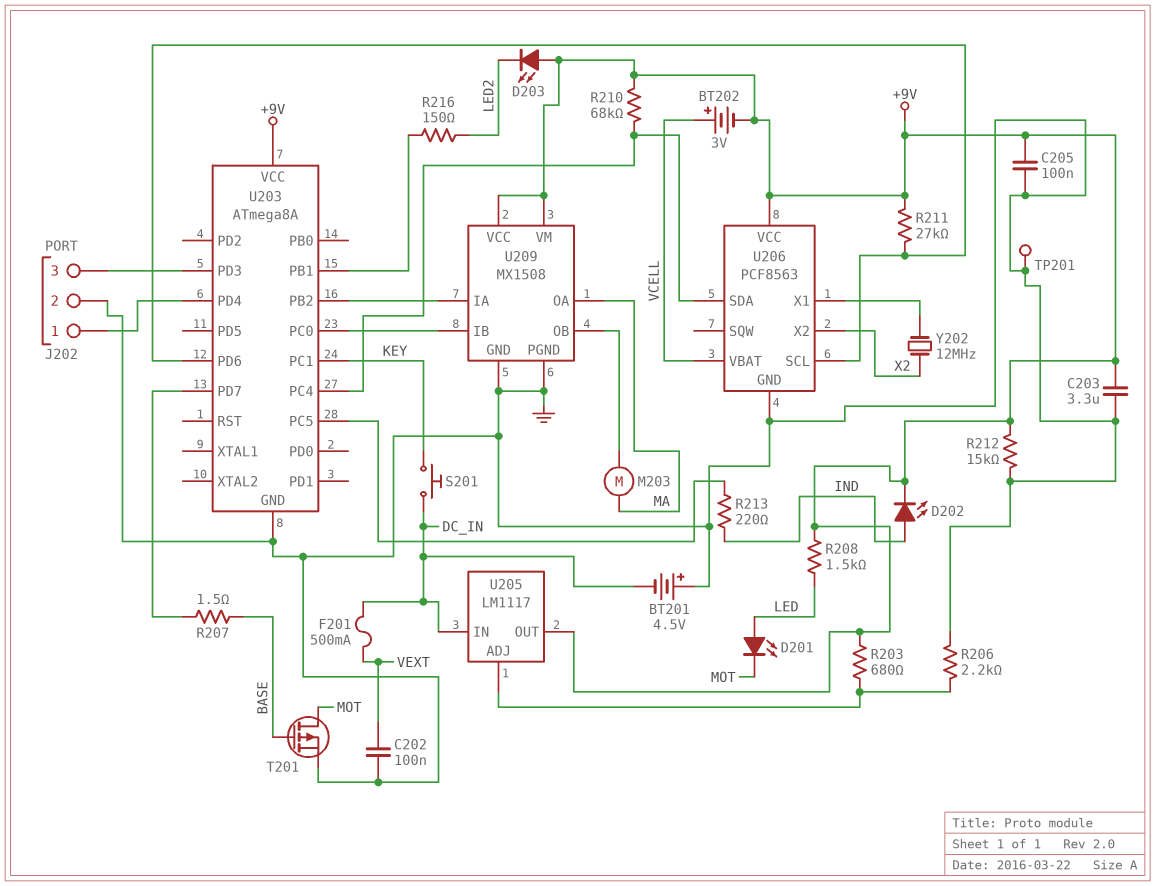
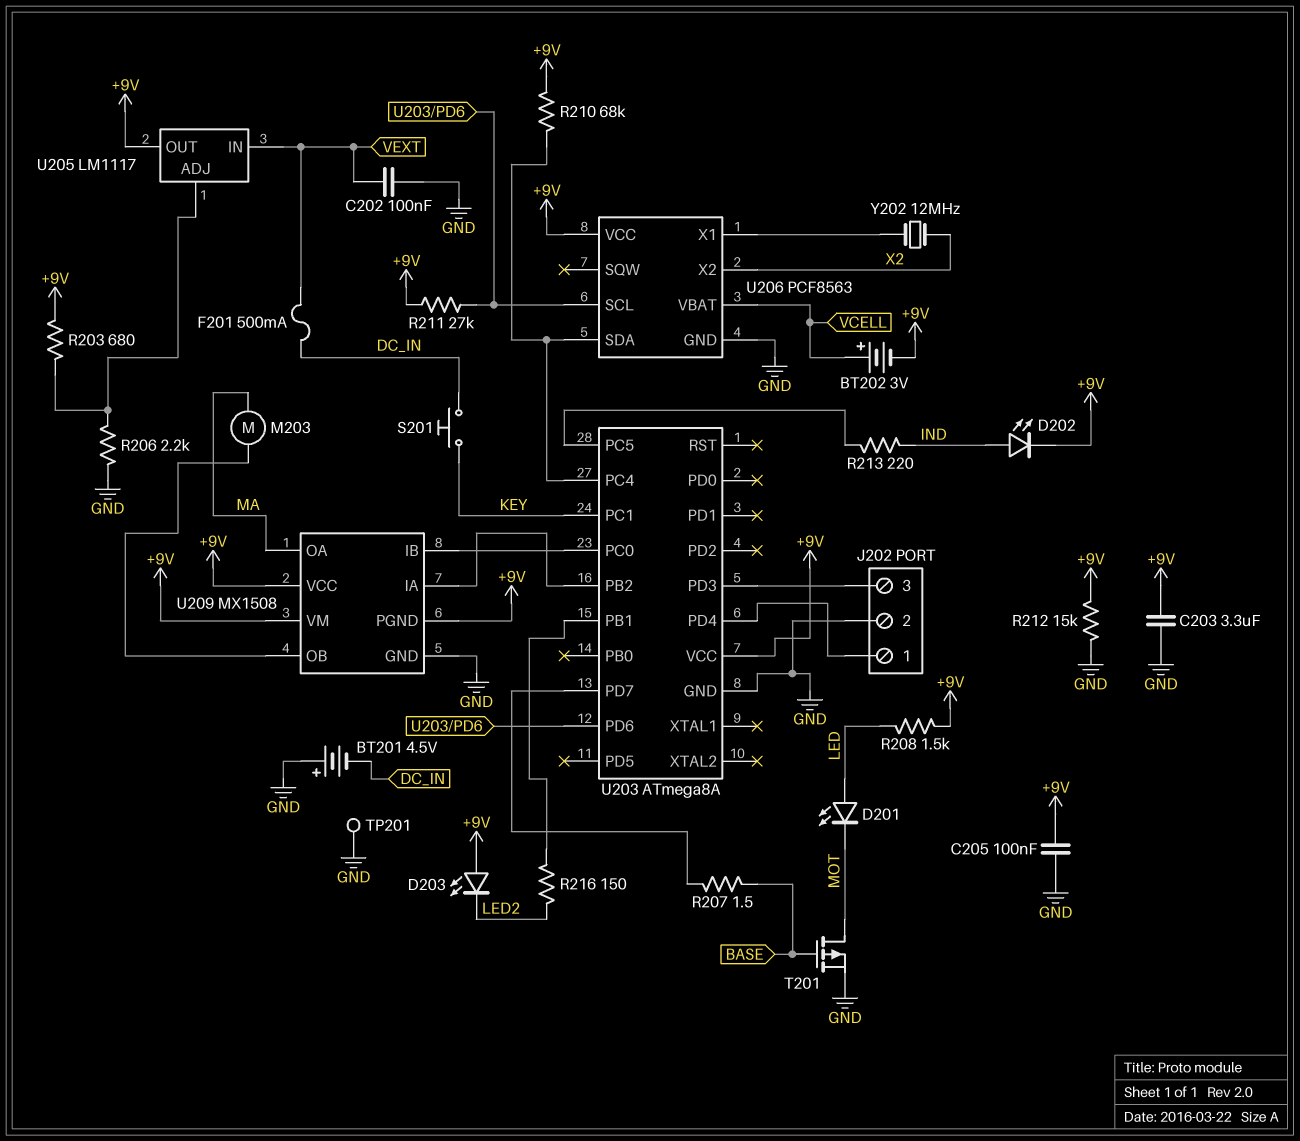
U205 pin IN: DC_IN -> VEXT
U209 pin PGND: GND -> +9V

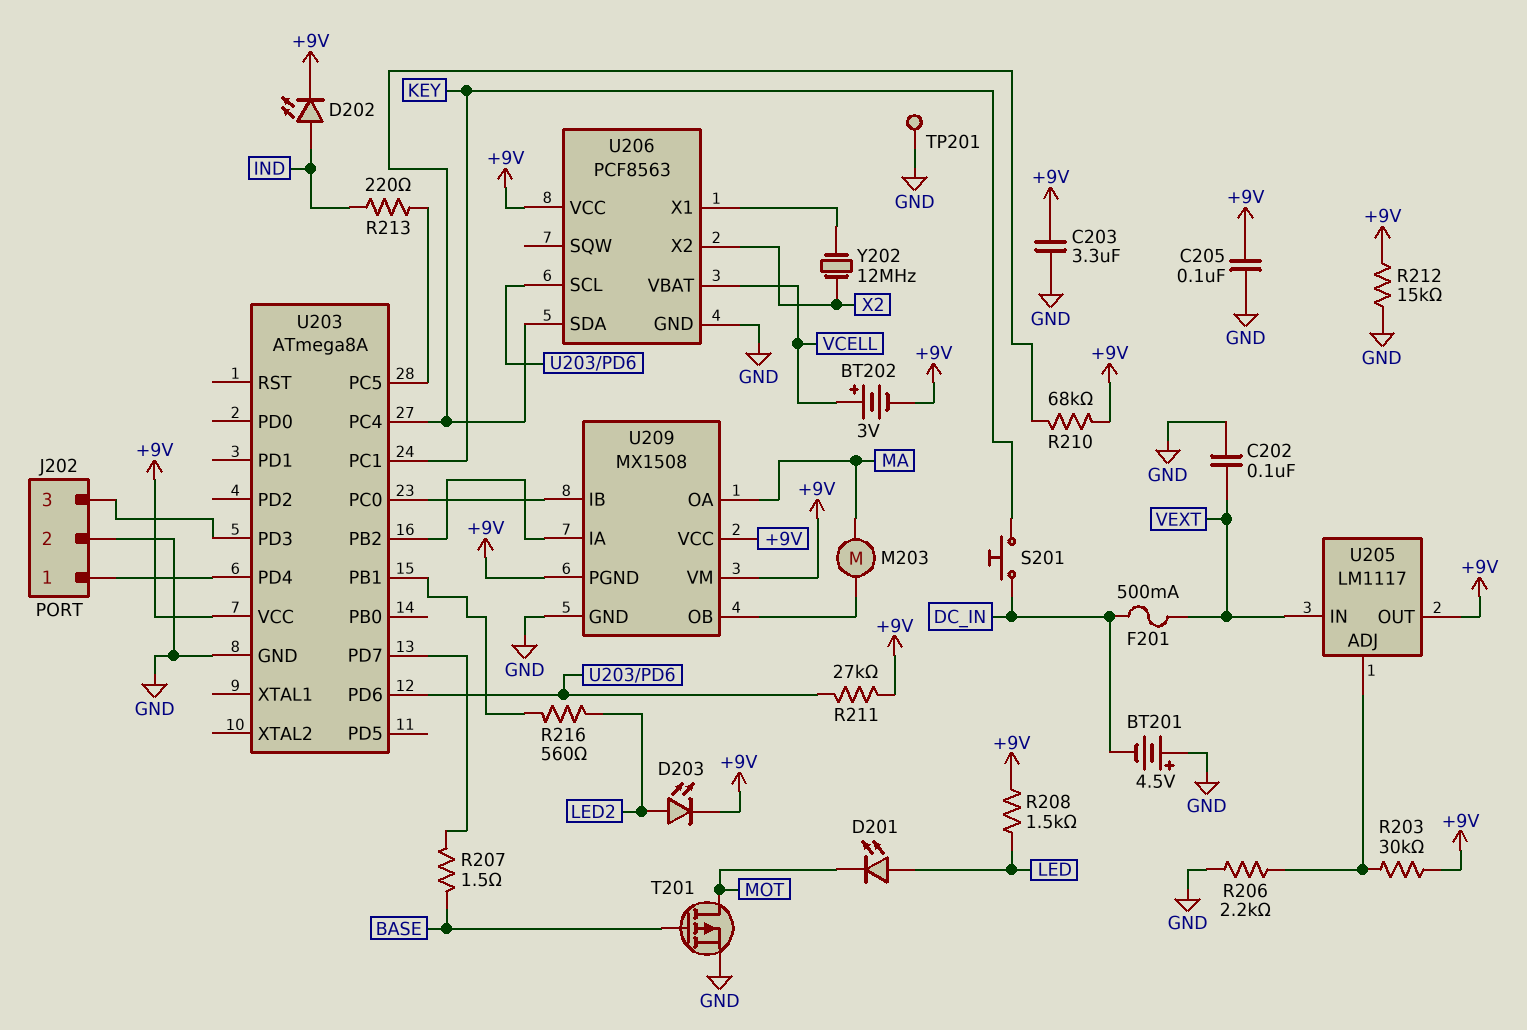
D203: LED (A +9V, K LED2) -> LED (A LED2, K +9V)
R203: 680 (+9V, U205/ADJ) -> 30k (+9V, U205/ADJ)
R216: 150 (LED2, U203/PB1) -> 560 (LED2, U203/PB1)

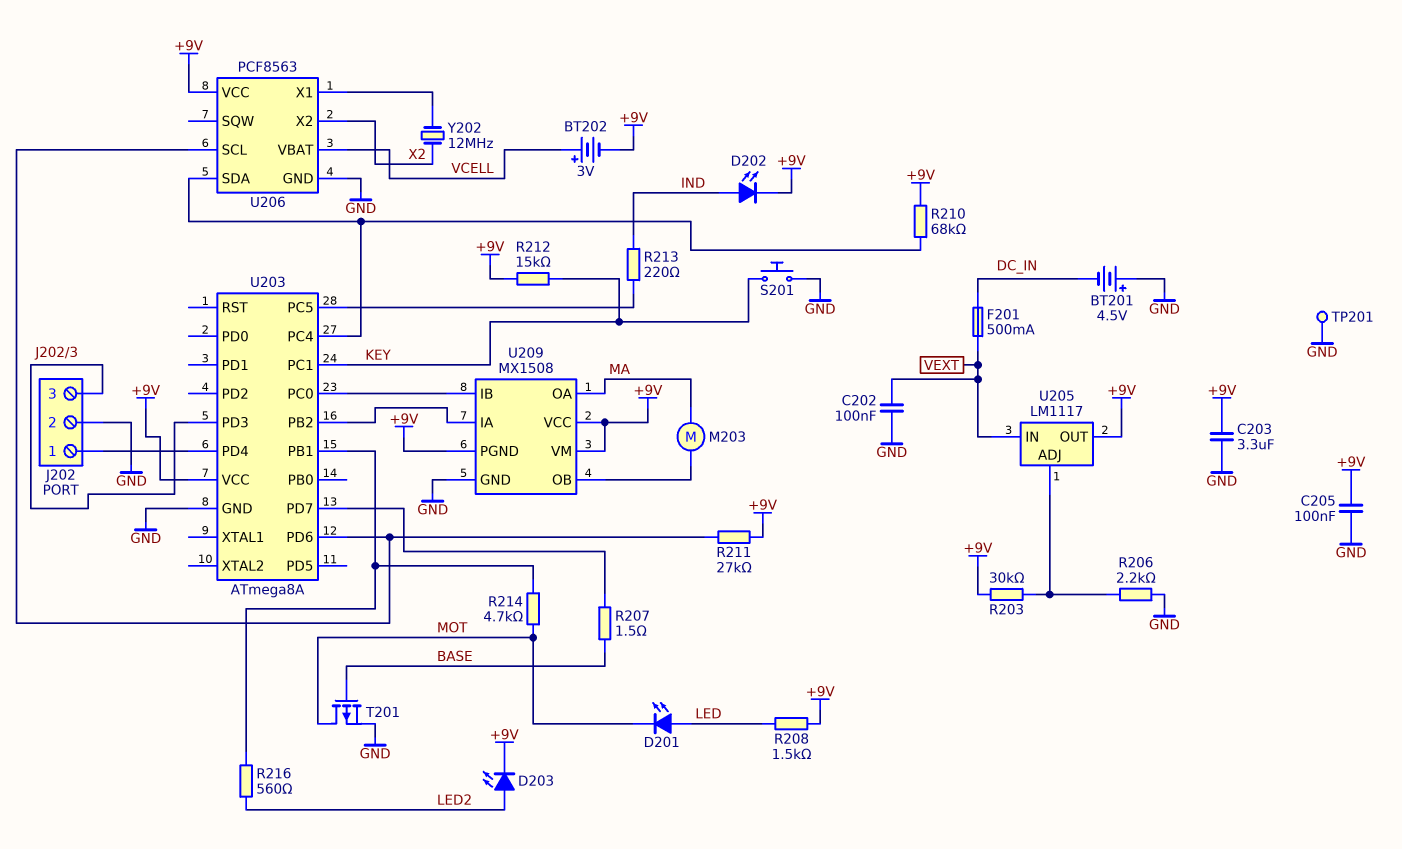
R212: 15k (+9V, GND) -> 15k (+9V, KEY)
R214: none -> 4.7k (MOT, U203/PB1)
S201: button (DC_IN, KEY) -> button (GND, KEY)

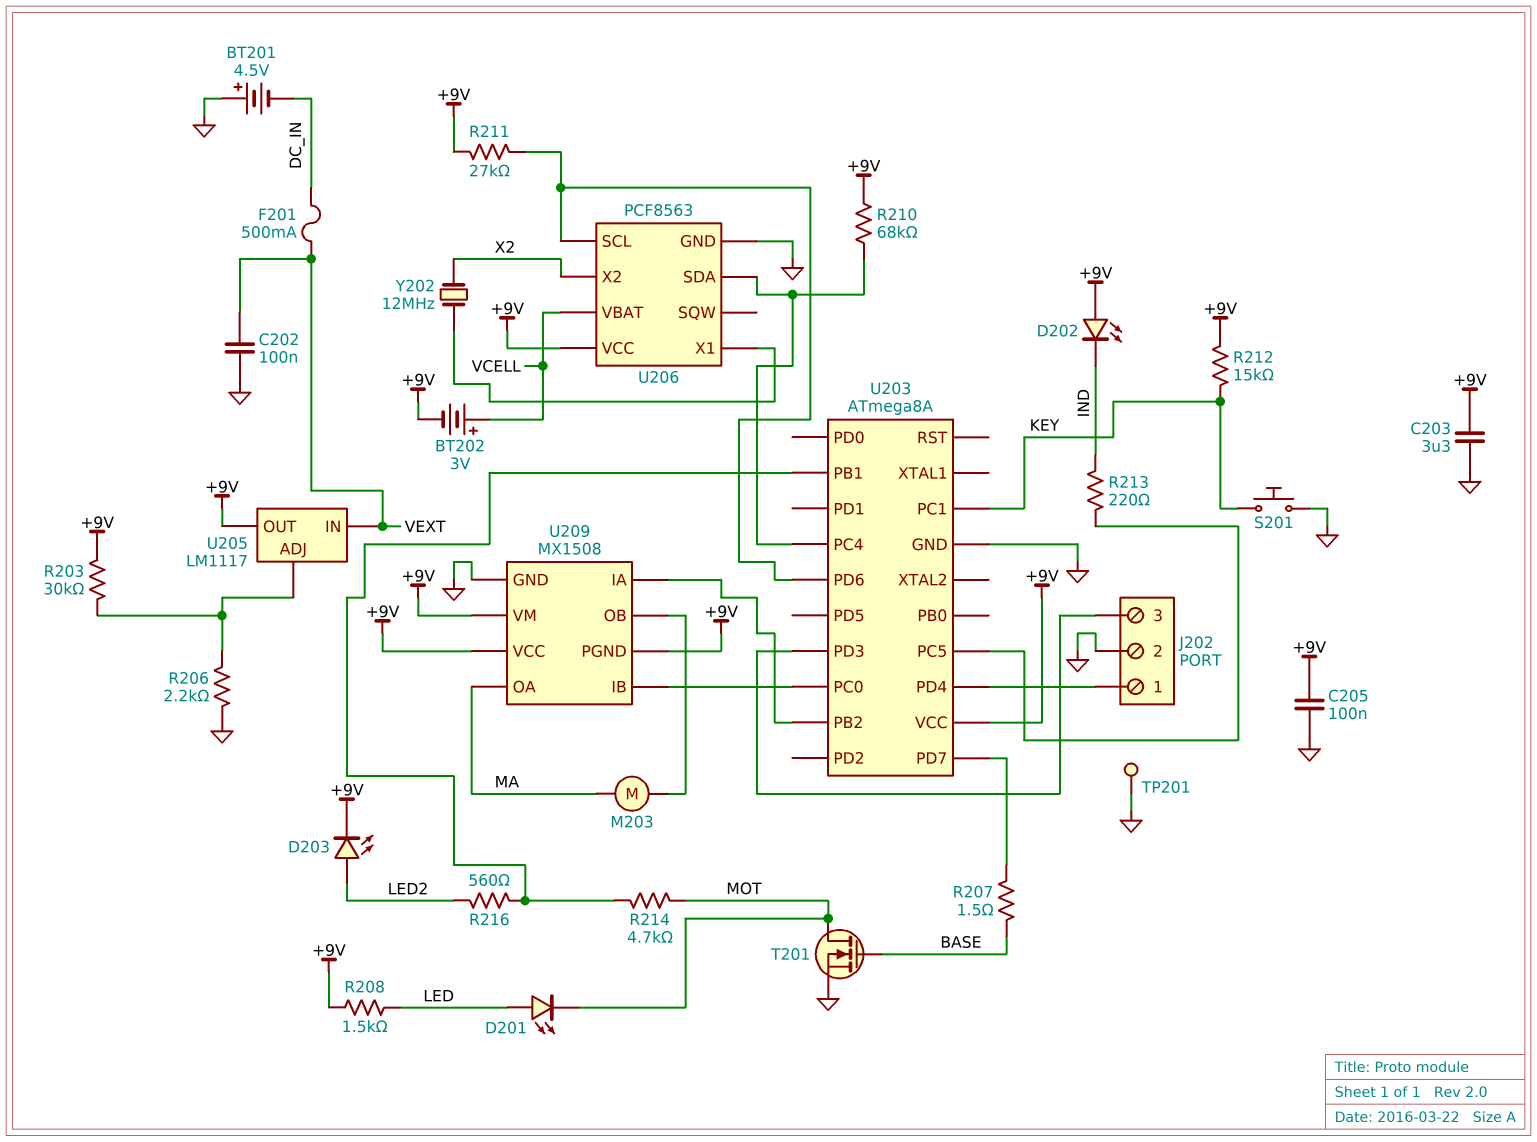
D202: LED (A IND, K +9V) -> LED (A +9V, K IND)
T201: PMOS (G BASE, D MOT, S GND) -> NMOS (G BASE, D MOT, S GND)

